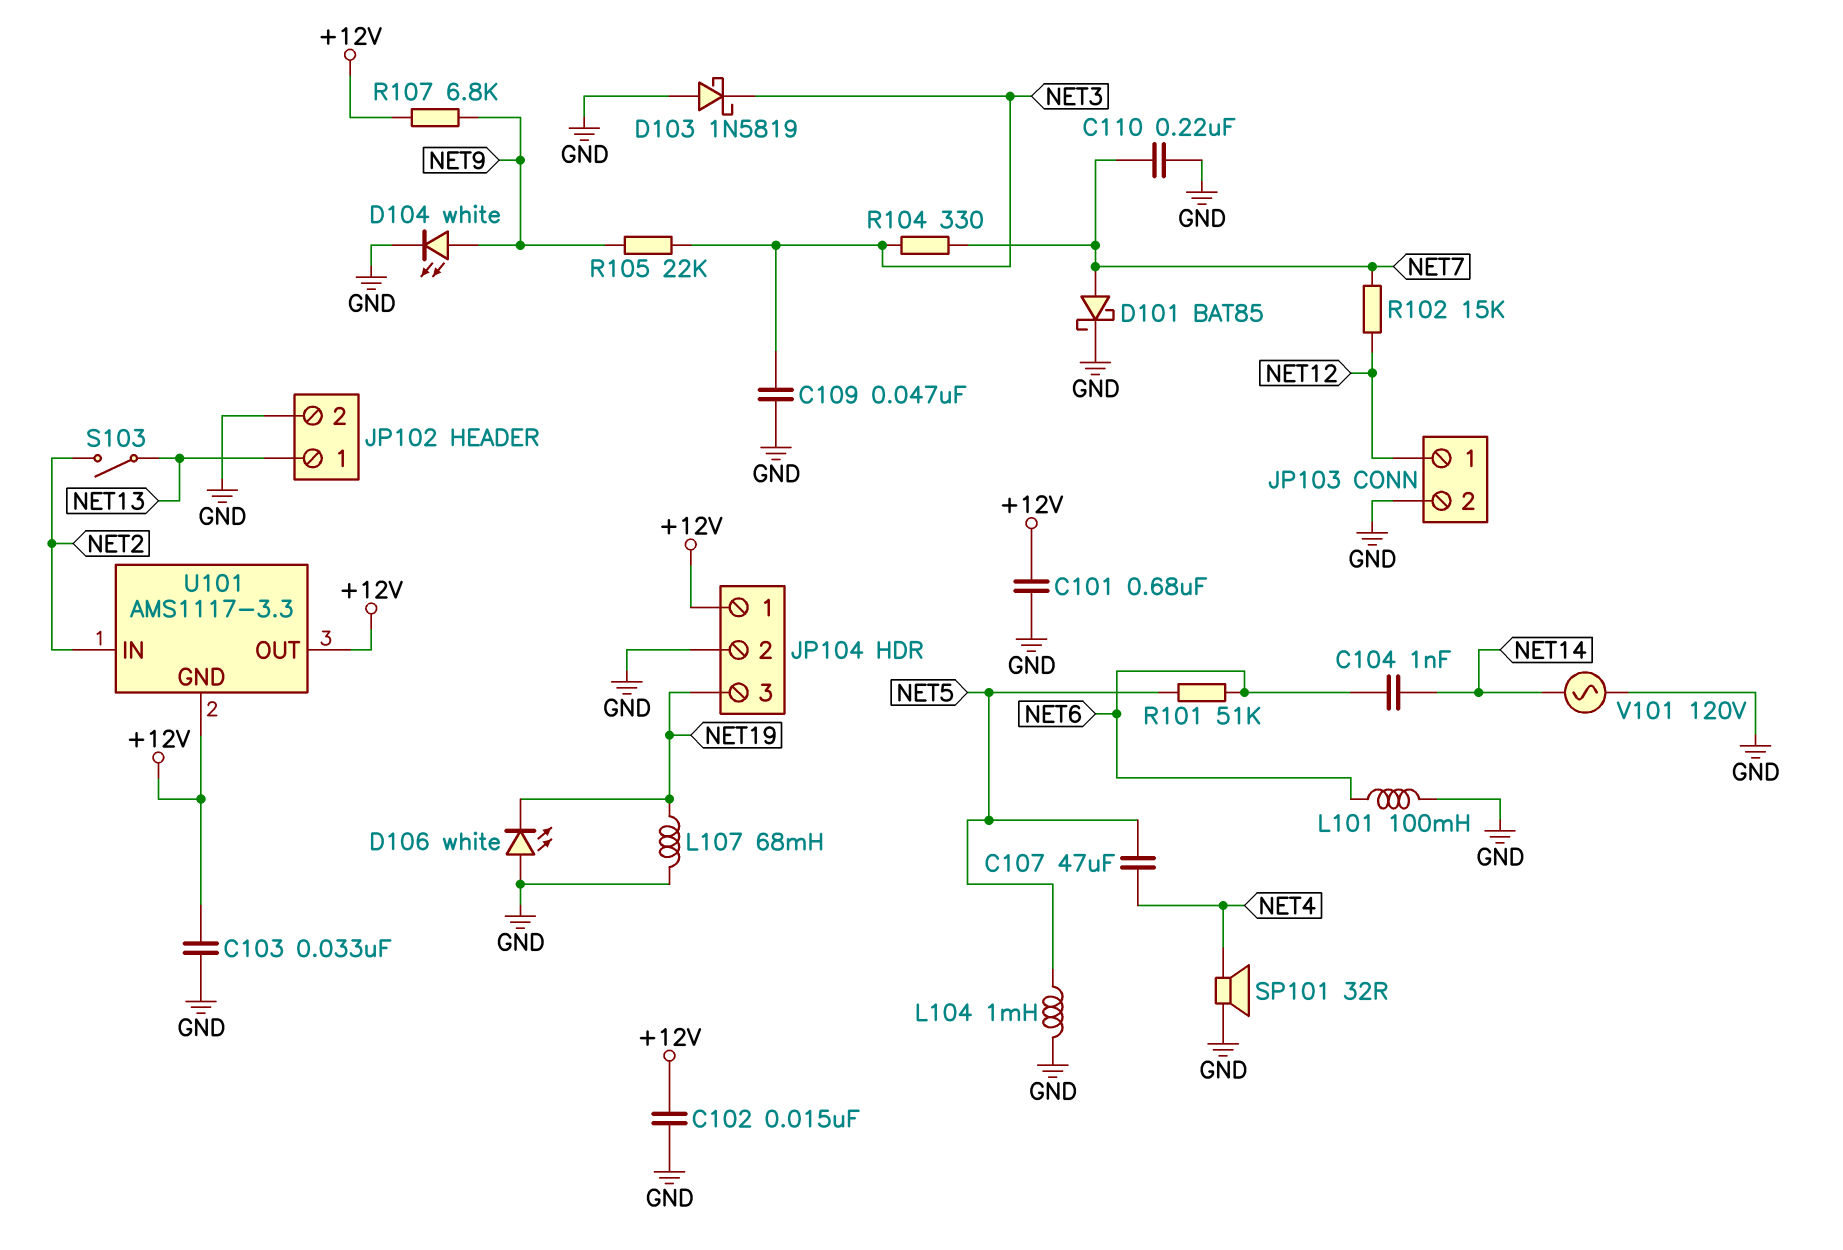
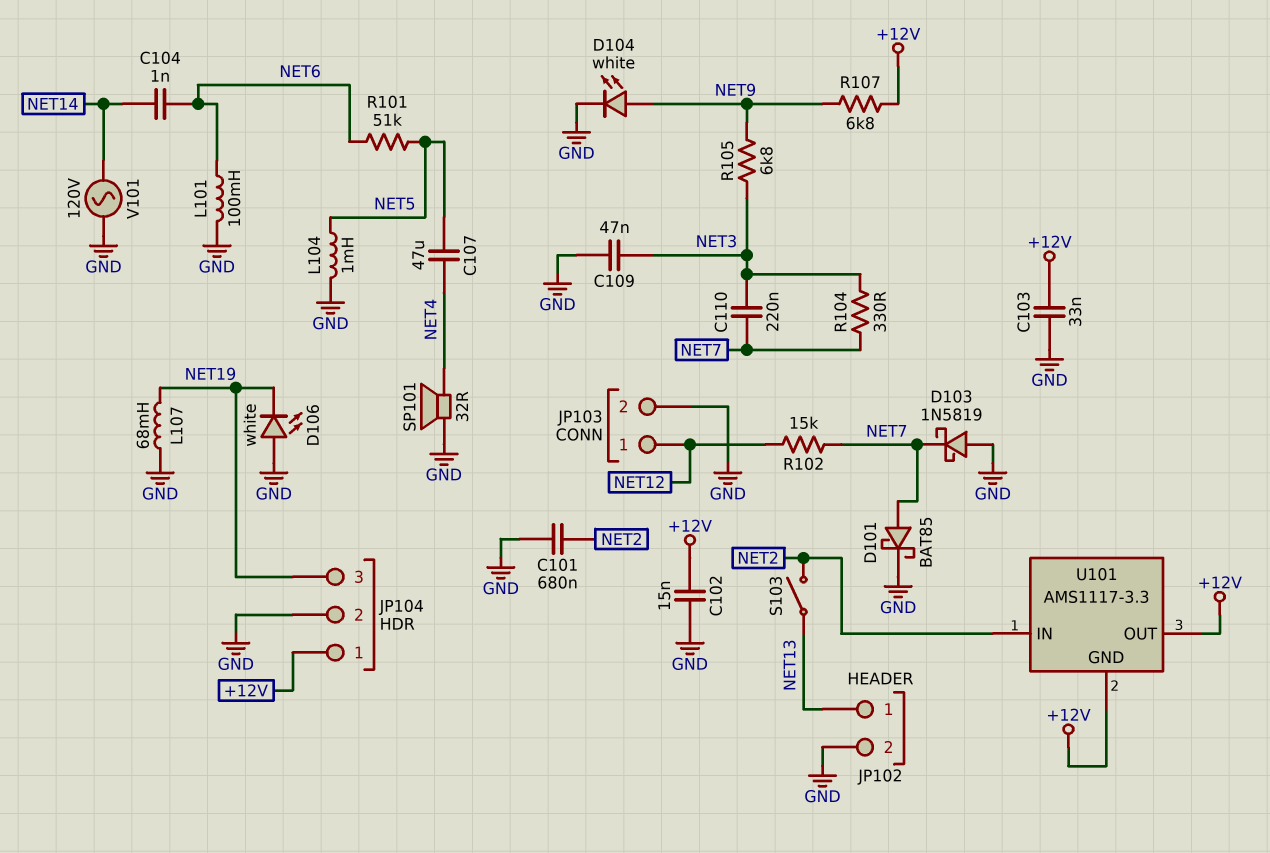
C101: 680nF (+12V, GND) -> 680nF (GND, NET2)
C110: 220nF (GND, NET7) -> 220nF (NET3, NET7)
D103: schottky 1N5819 (A GND, K NET3) -> schottky 1N5819 (A GND, K NET7)
R105: 22k (NET3, NET9) -> 6.8k (NET3, NET9)

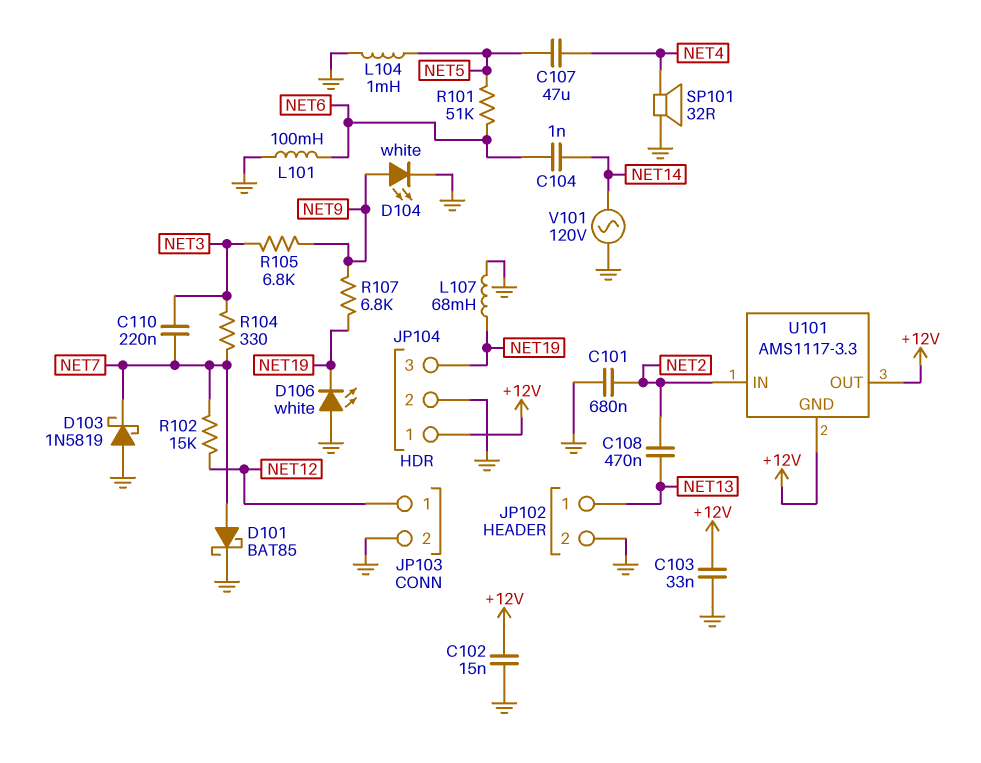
C108: none -> 470nF (NET2, NET13)
C109: 47nF (GND, NET3) -> none
R107: 6.8k (+12V, NET9) -> 6.8k (NET9, NET19)
S103: switch (NET2, NET13) -> none

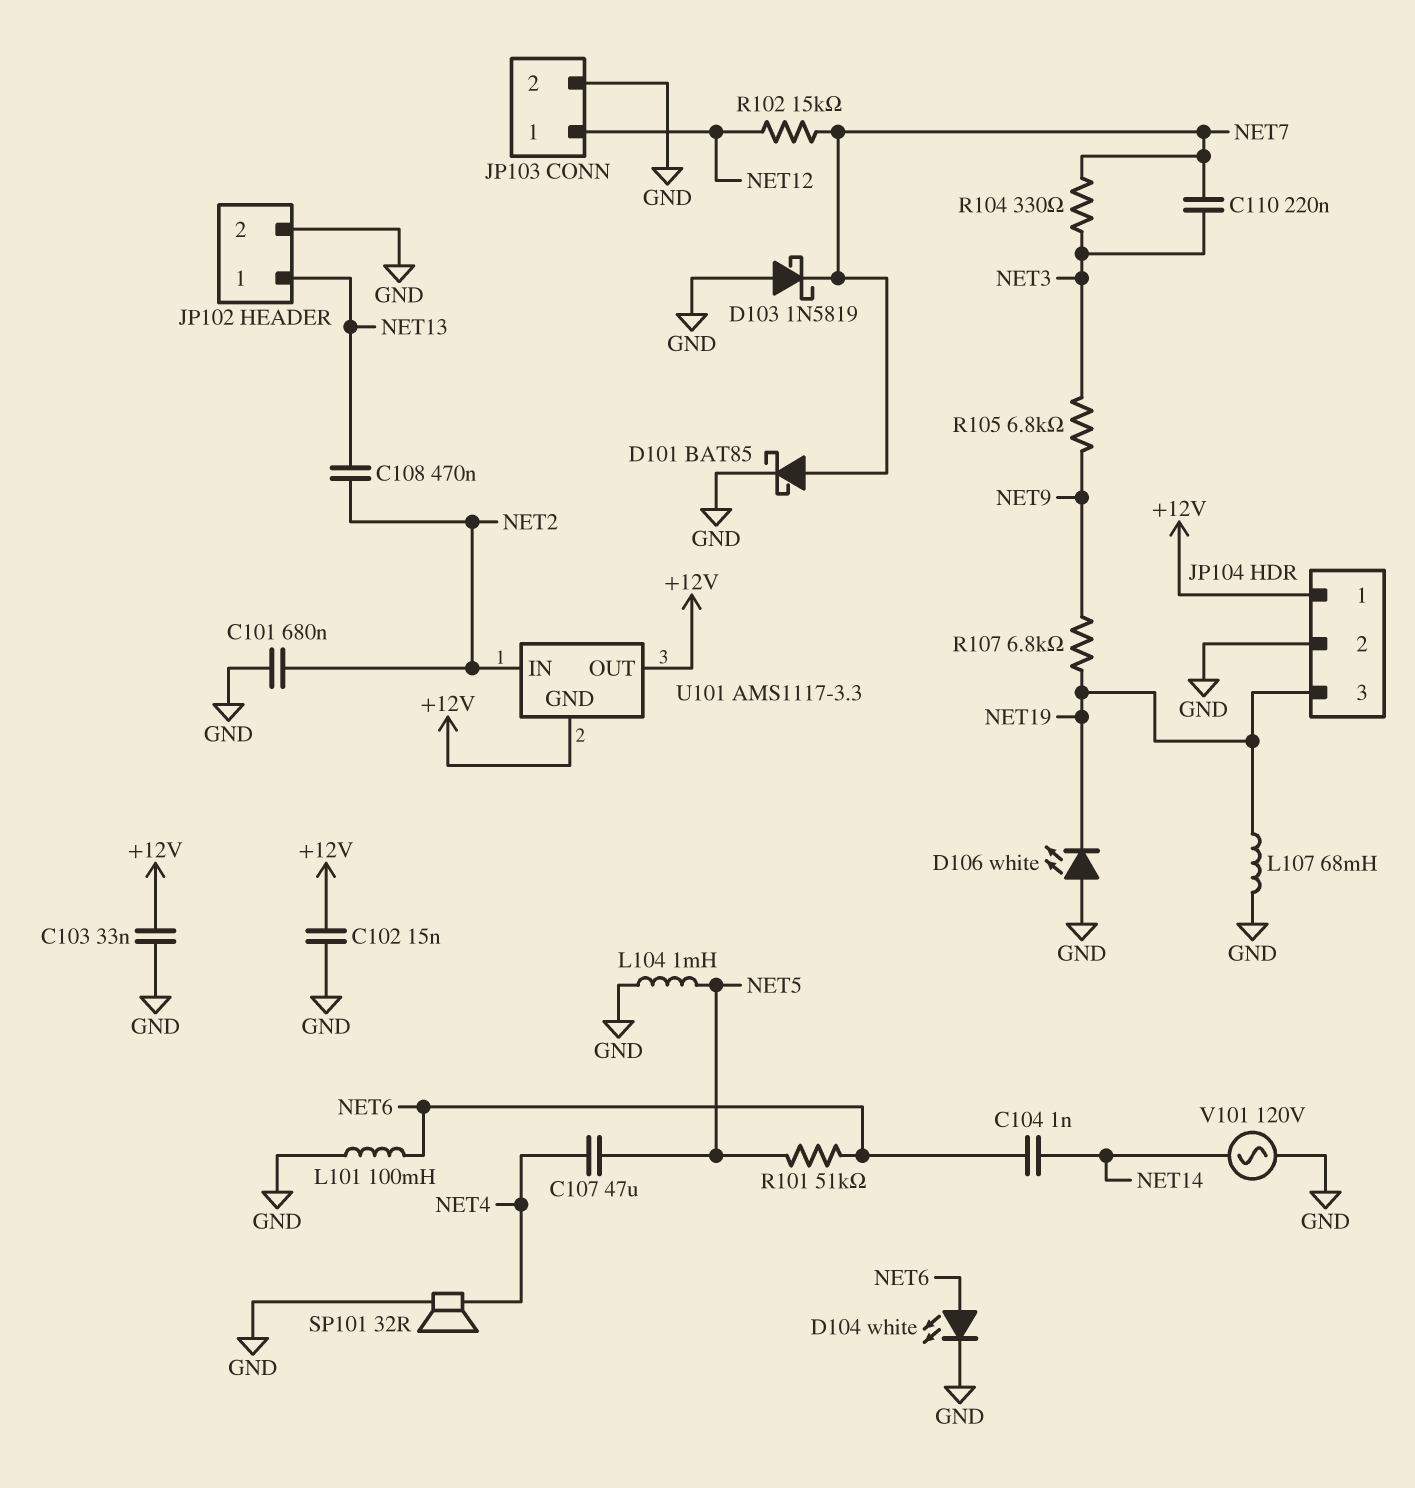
D104: LED white (A NET9, K GND) -> LED white (A NET6, K GND)

